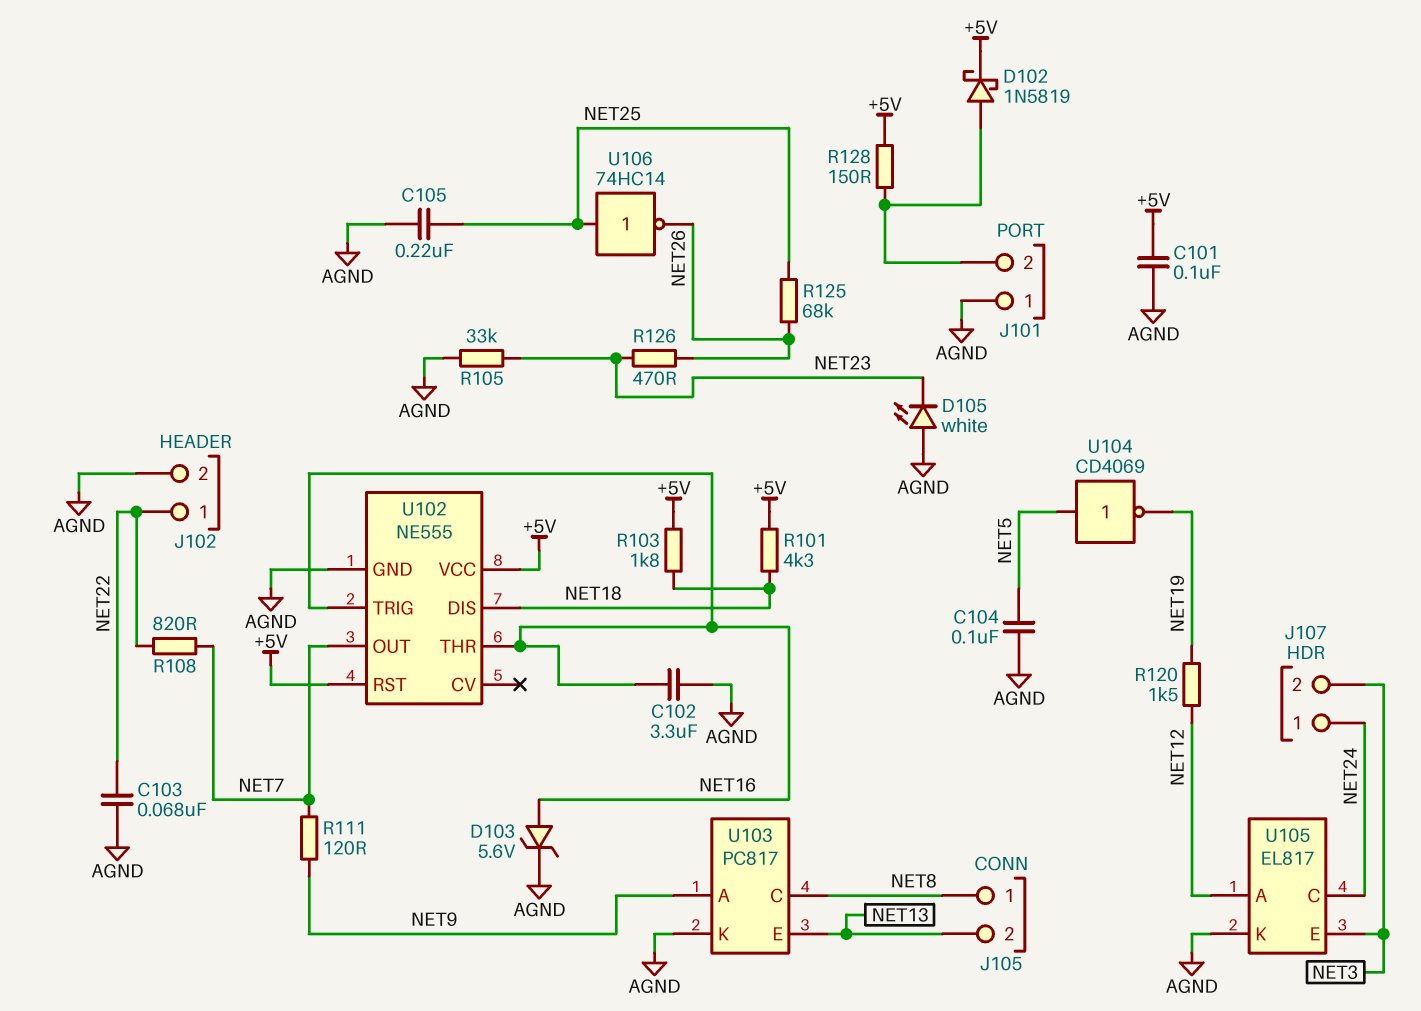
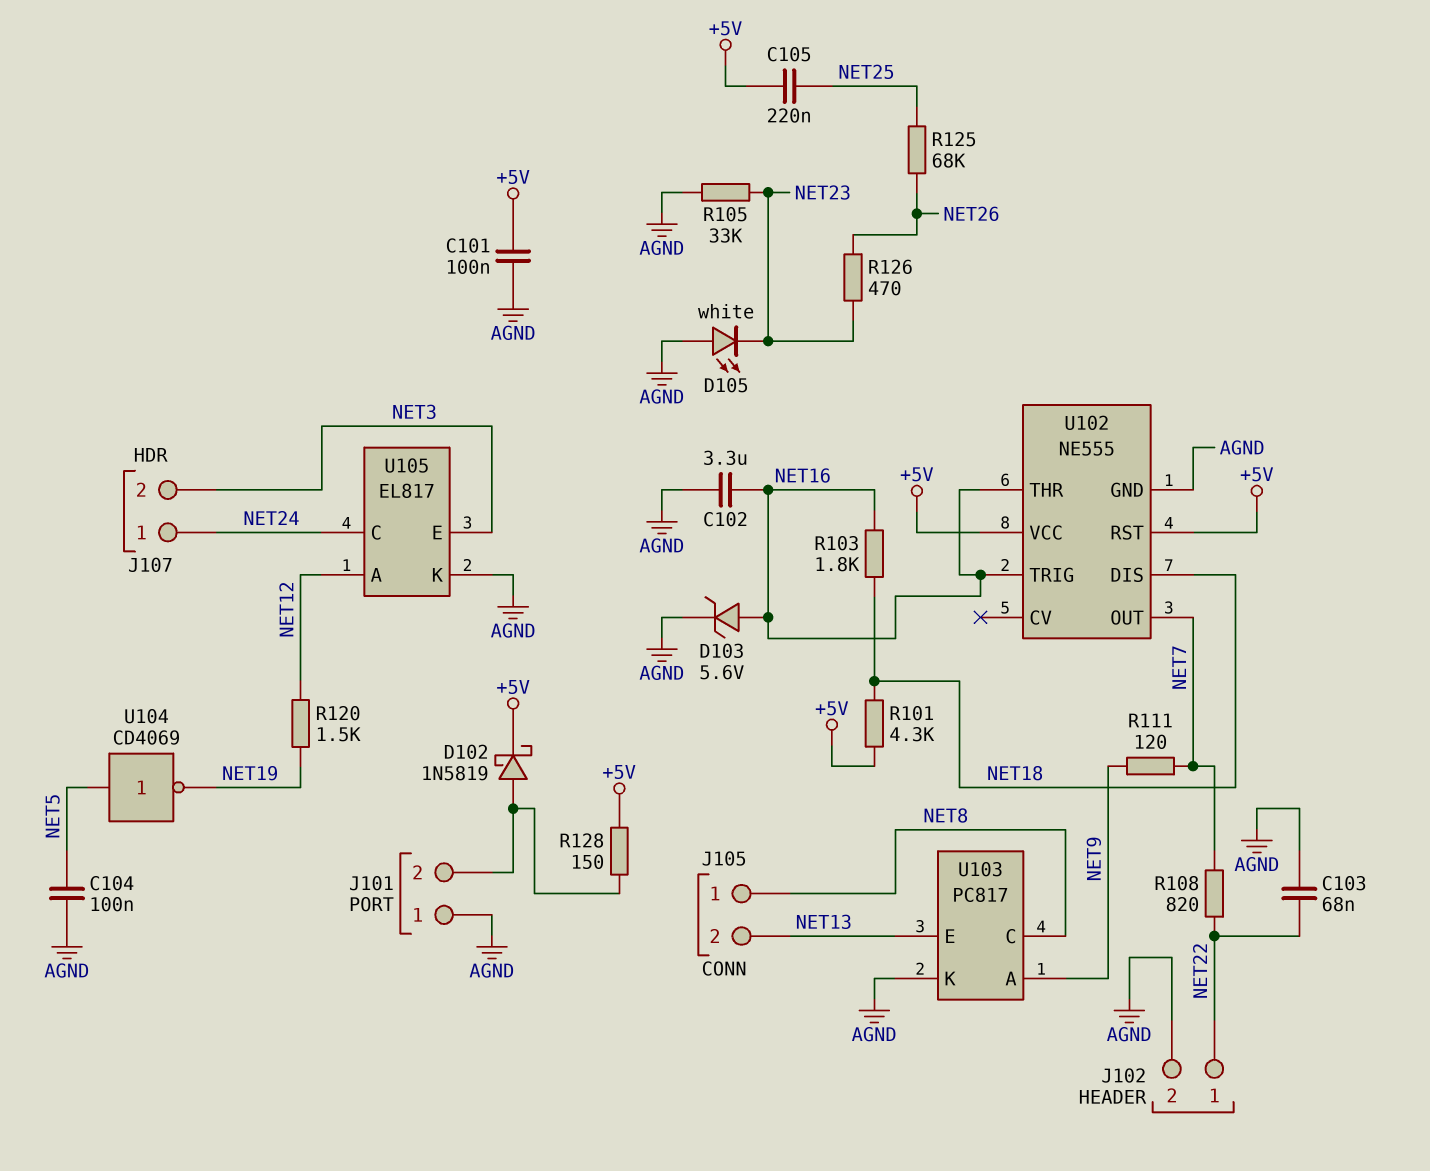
C105: 220nF (AGND, NET25) -> 220nF (+5V, NET25)
R103: 1.8k (+5V, NET18) -> 1.8k (NET16, NET18)
U106: NOT 74HC14 (in NET25, out NET26) -> none

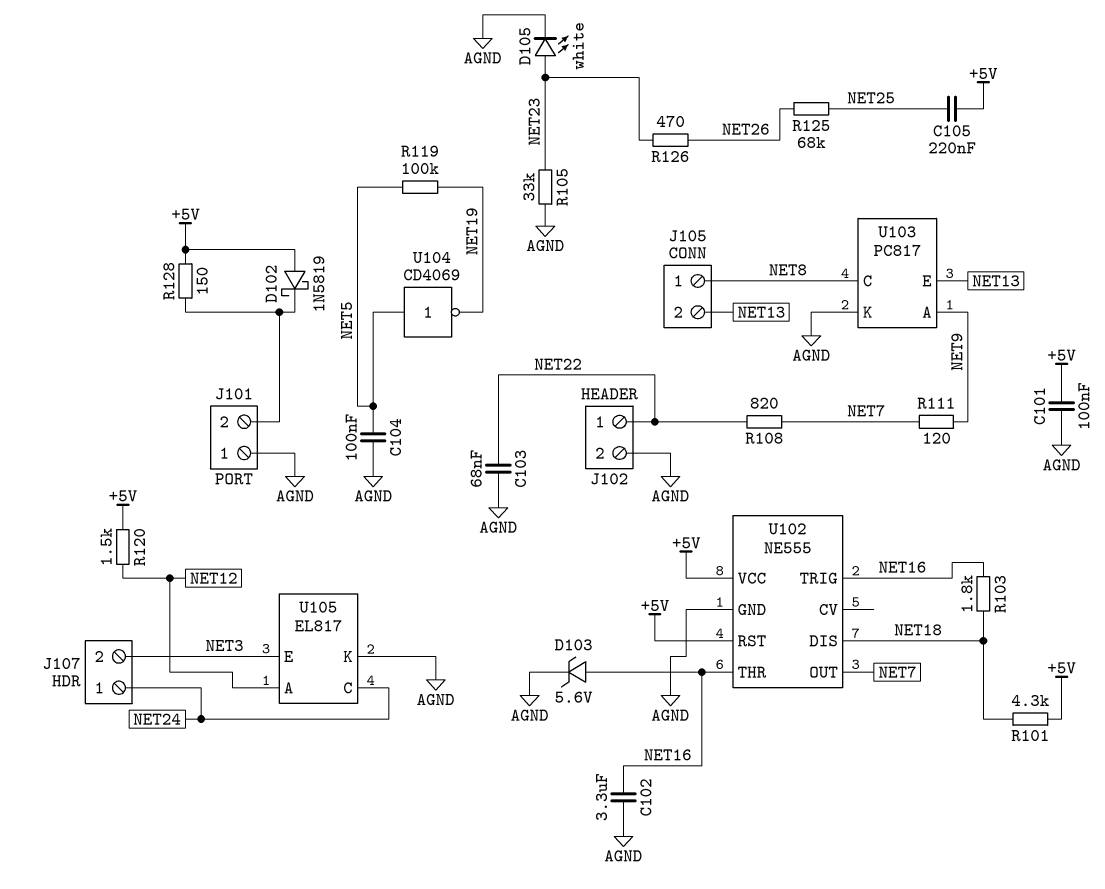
D102: schottky 1N5819 (A J101/2, K +5V) -> schottky 1N5819 (A +5V, K J101/2)
D105: LED white (A AGND, K NET23) -> LED white (A NET23, K AGND)
R119: none -> 100k (NET5, NET19)
R120: 1.5k (NET12, NET19) -> 1.5k (+5V, NET12)

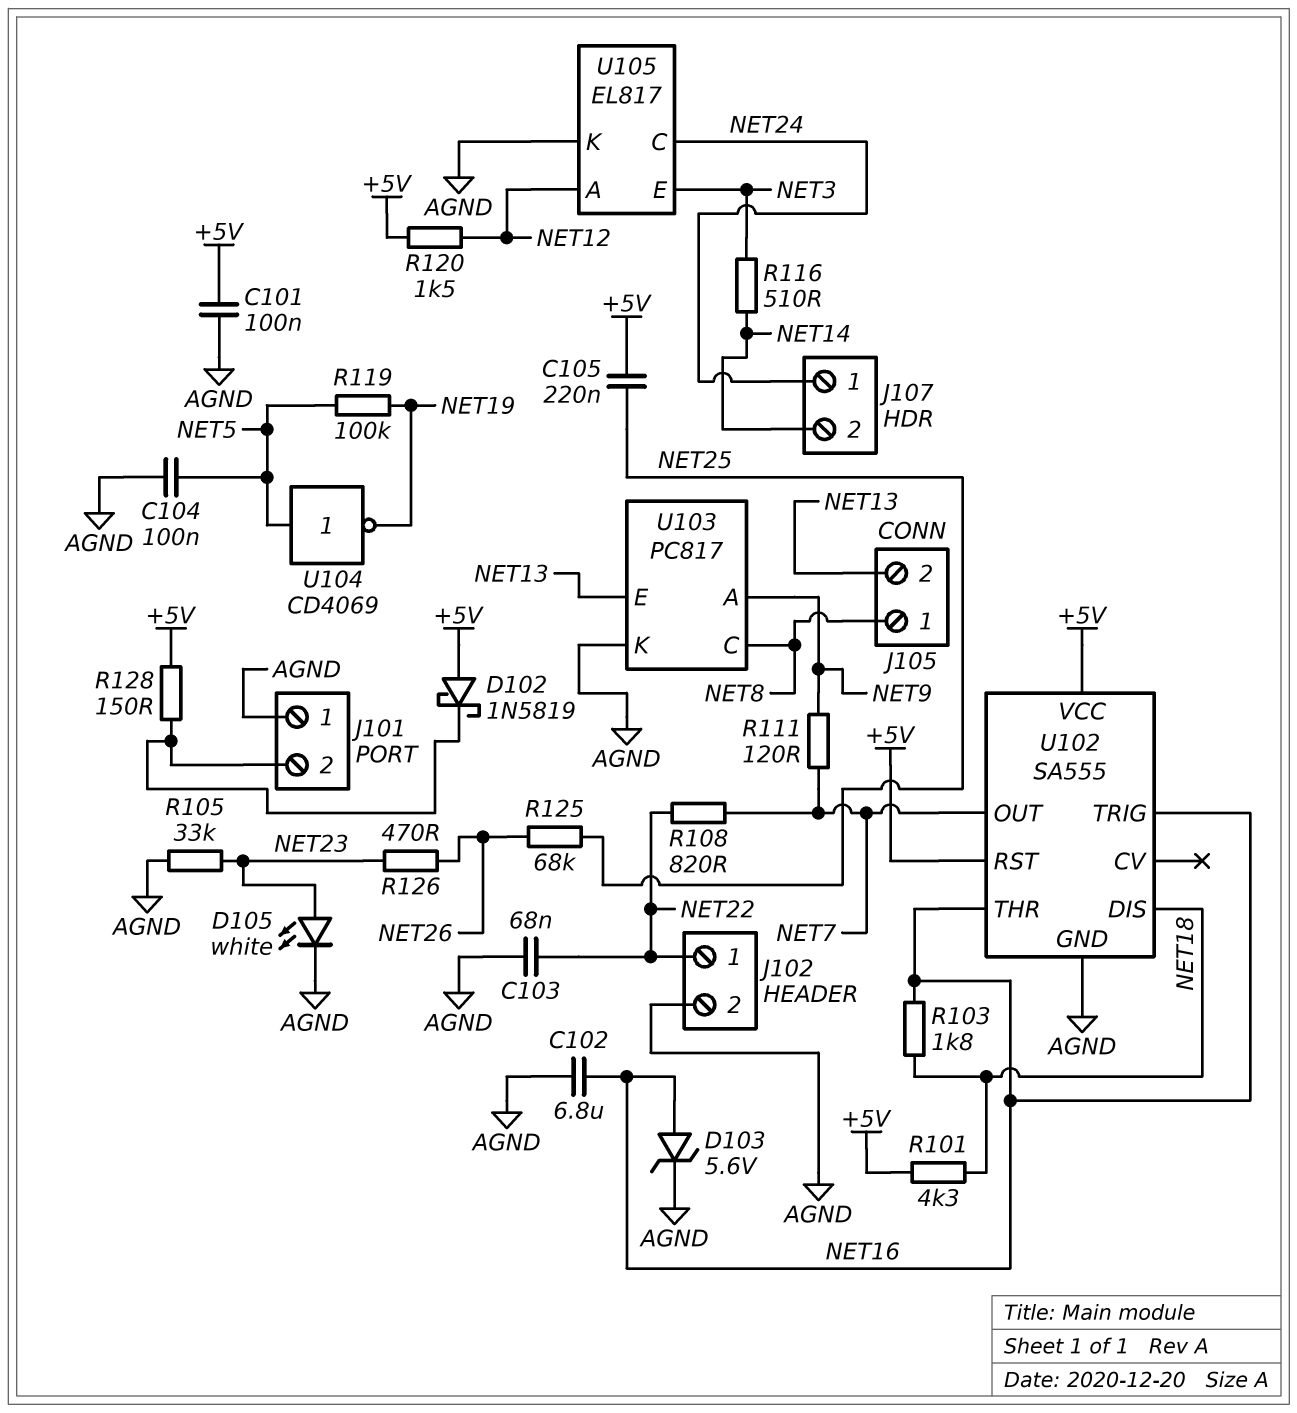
C102: 3.3uF (AGND, NET16) -> 6.8uF (AGND, NET16)
J107 pin 2: NET3 -> NET14
R116: none -> 510 (NET3, NET14)
U102: NE555 -> SA555

